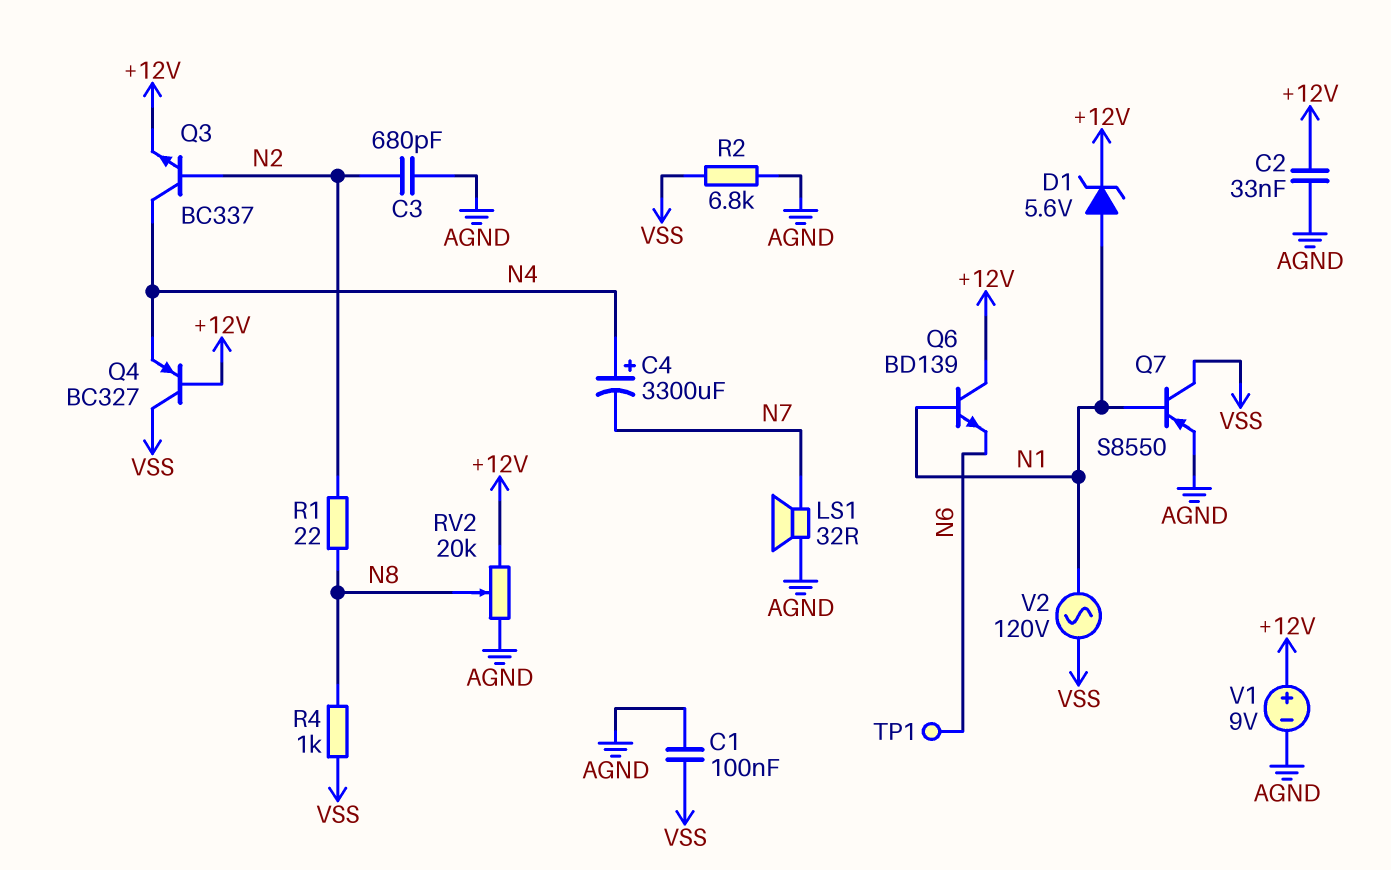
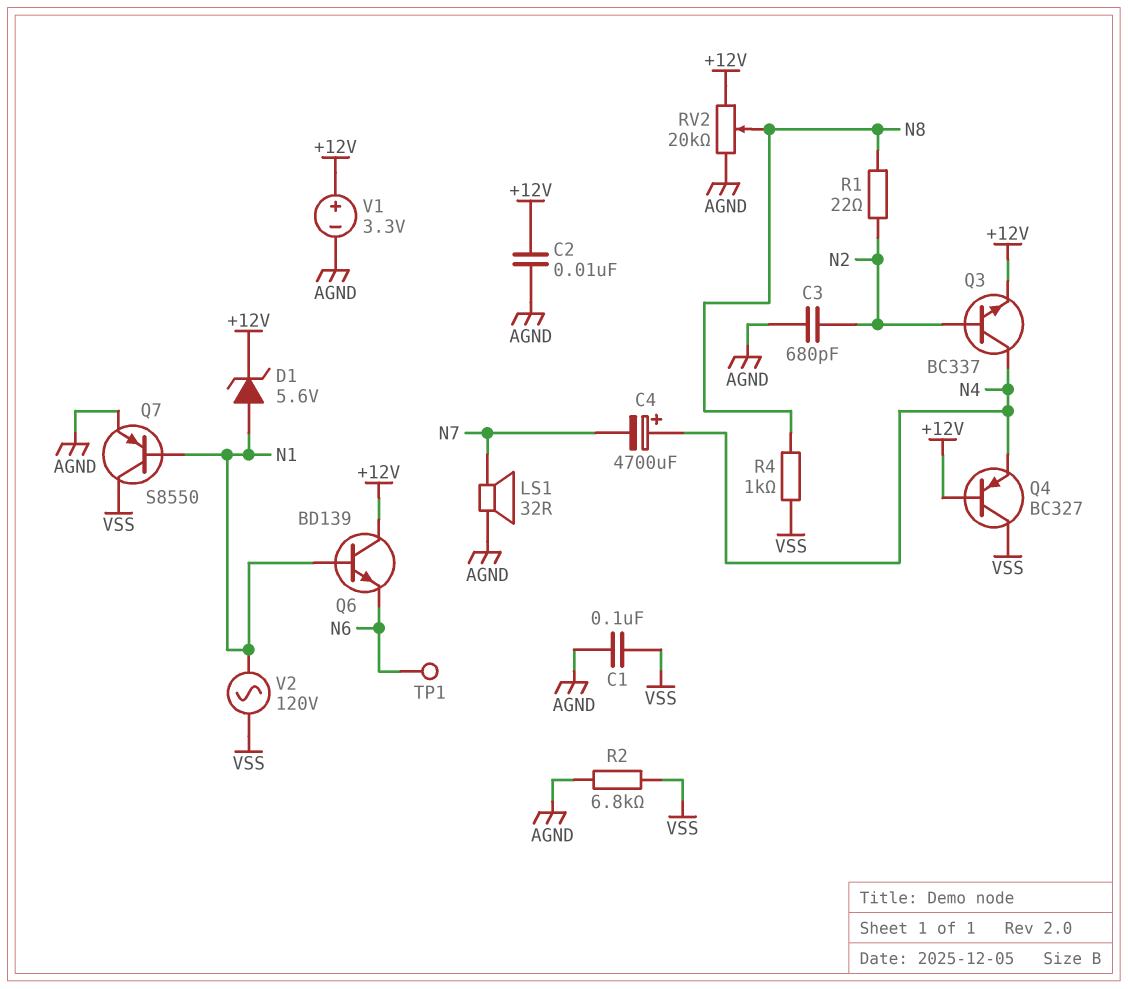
C2: 33nF (+12V, AGND) -> 10nF (+12V, AGND)
C4: 3300uF (plus N4, minus N7) -> 4700uF (plus N4, minus N7)
V1: 9V (plus +12V, minus AGND) -> 3.3V (plus +12V, minus AGND)

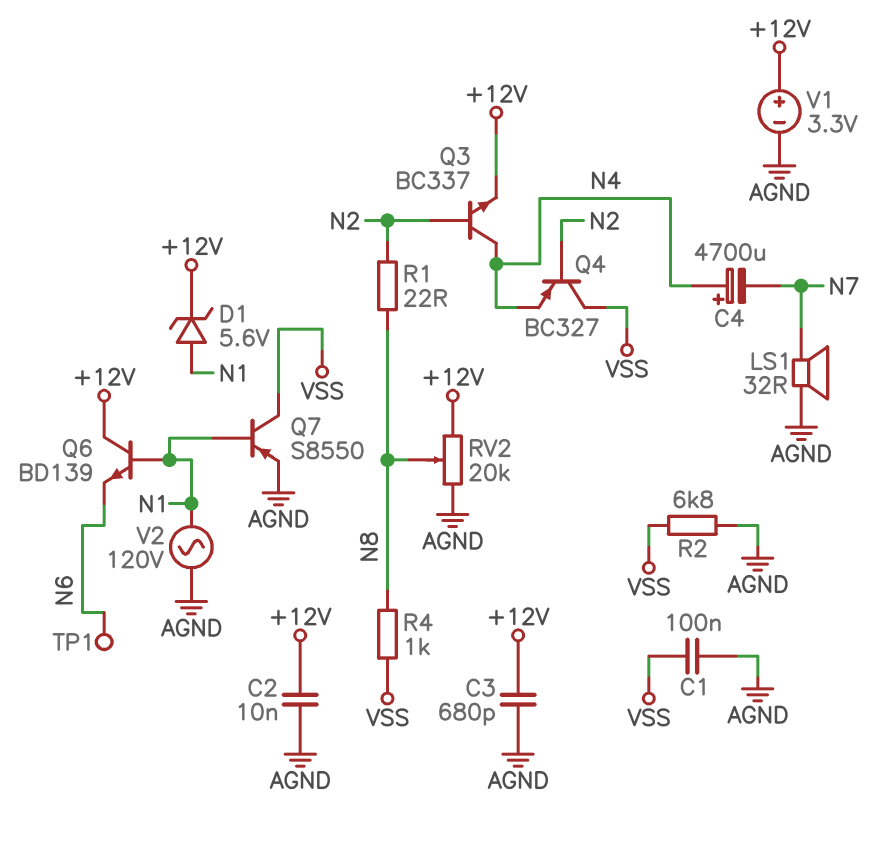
C3: 680pF (AGND, N2) -> 680pF (+12V, AGND)
Q4: PNP BC327 (B +12V, C VSS, E N4) -> PNP BC327 (B N2, C VSS, E N4)
V2: AC 120V (N1, VSS) -> AC 120V (AGND, N1)

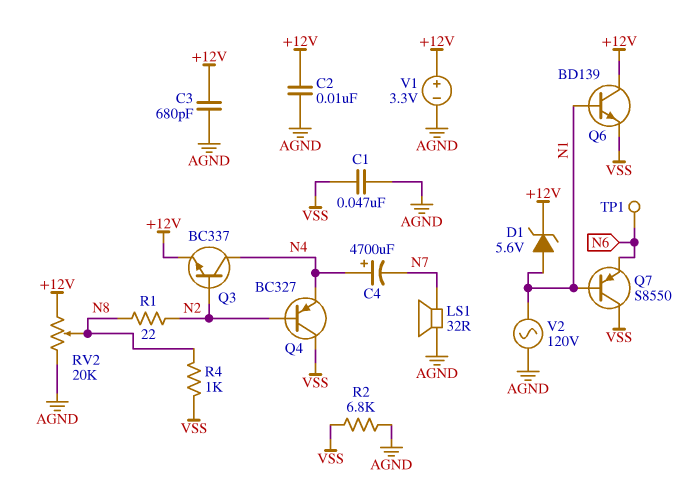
C1: 100nF (AGND, VSS) -> 47nF (AGND, VSS)
Q6: NPN BD139 (B N1, C +12V, E N6) -> NPN BD139 (B N1, C +12V, E VSS)
Q7: PNP S8550 (B N1, C VSS, E AGND) -> PNP S8550 (B N1, C VSS, E N6)

